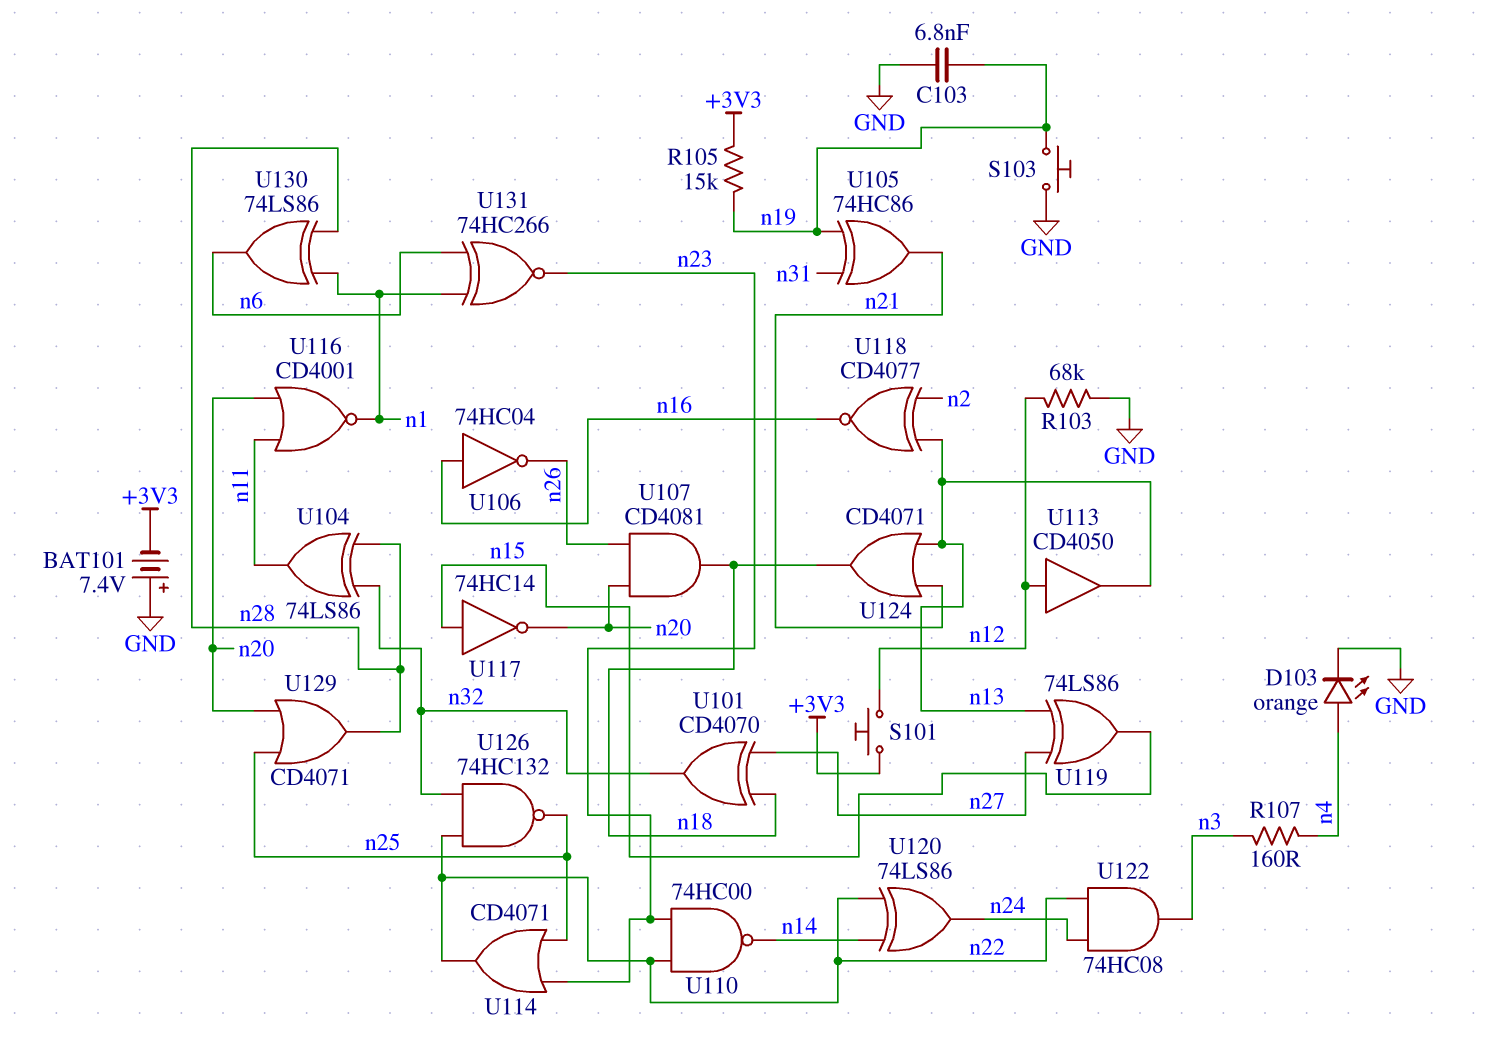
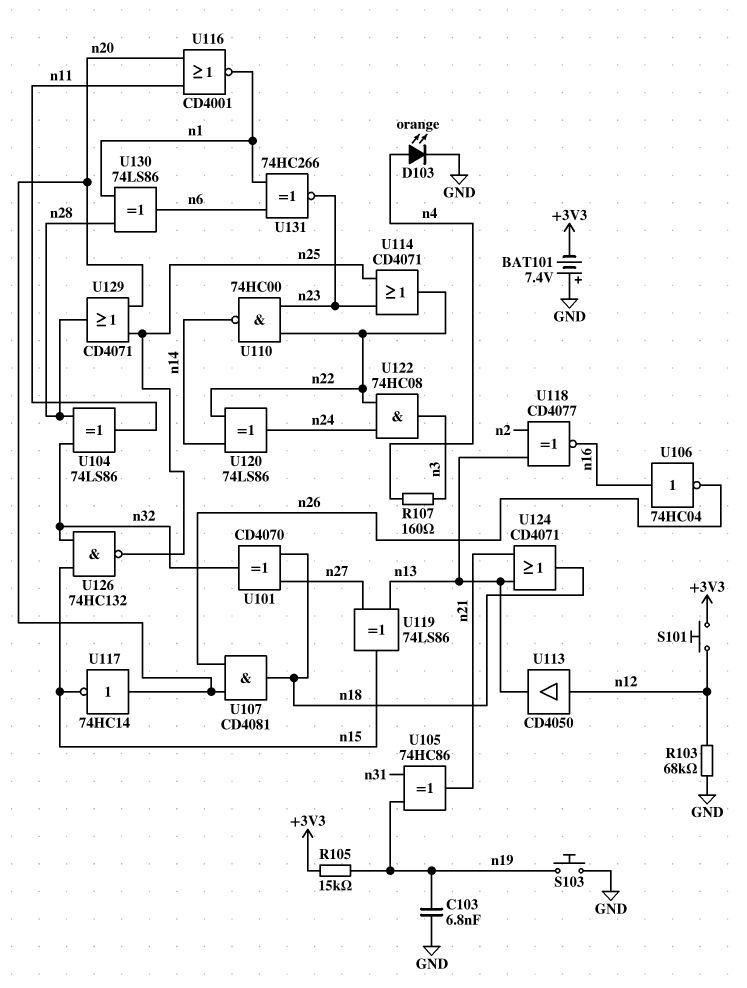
U117: NOT 74HC14 (in n15, out n20) -> NOT 74HC14 (in n20, out n15)
U126: NAND 74HC132 (in n22, in n32, out n25) -> NAND 74HC132 (in n15, in n32, out n25)

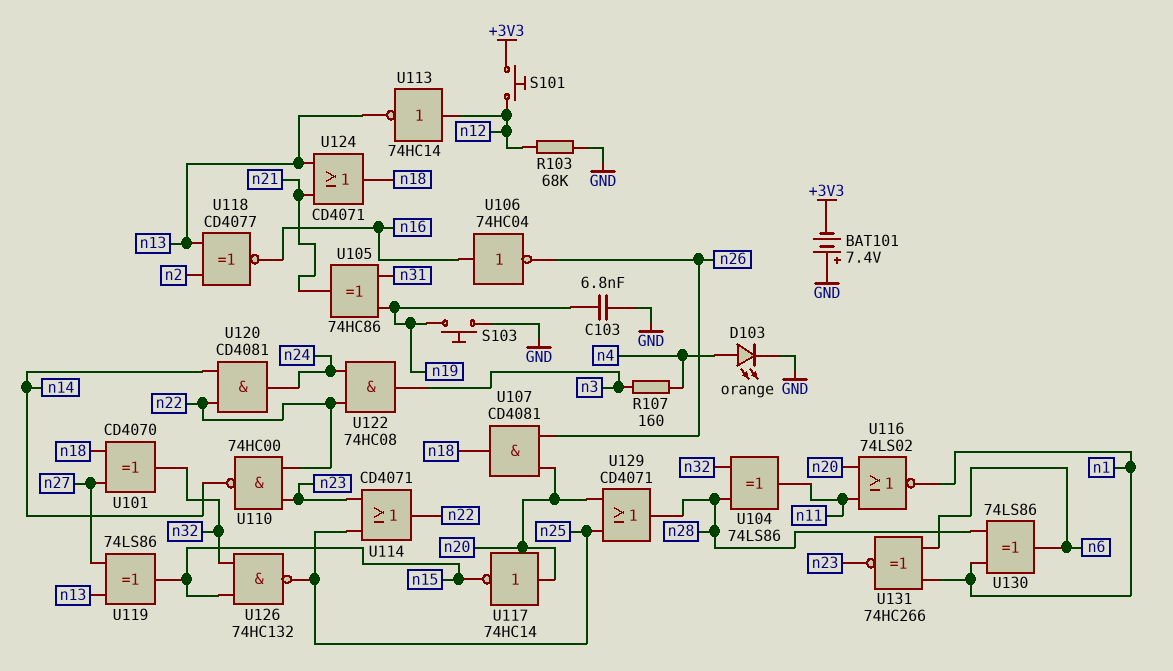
R105: 15k (+3V3, n19) -> none
U113: buffer CD4050 (in n12, out n13) -> NOT 74HC14 (in n12, out n13)
U116: NOR CD4001 (in n11, in n20, out n1) -> NOR 74LS02 (in n11, in n20, out n1)
U120: XOR 74LS86 (in n14, in n22, out n24) -> AND CD4081 (in n14, in n22, out n24)

